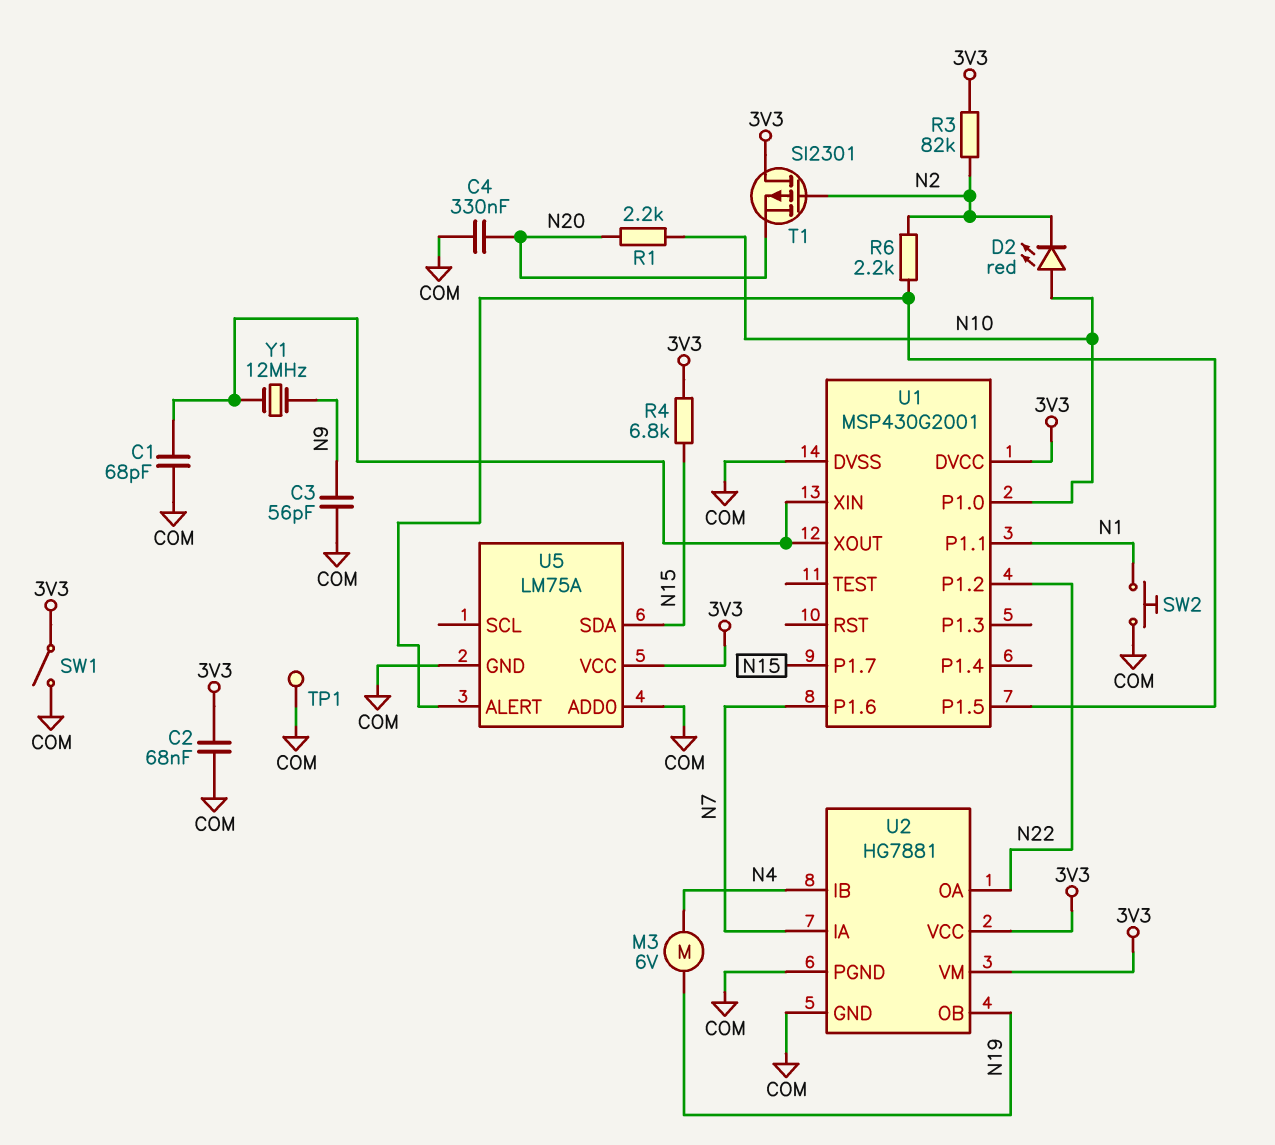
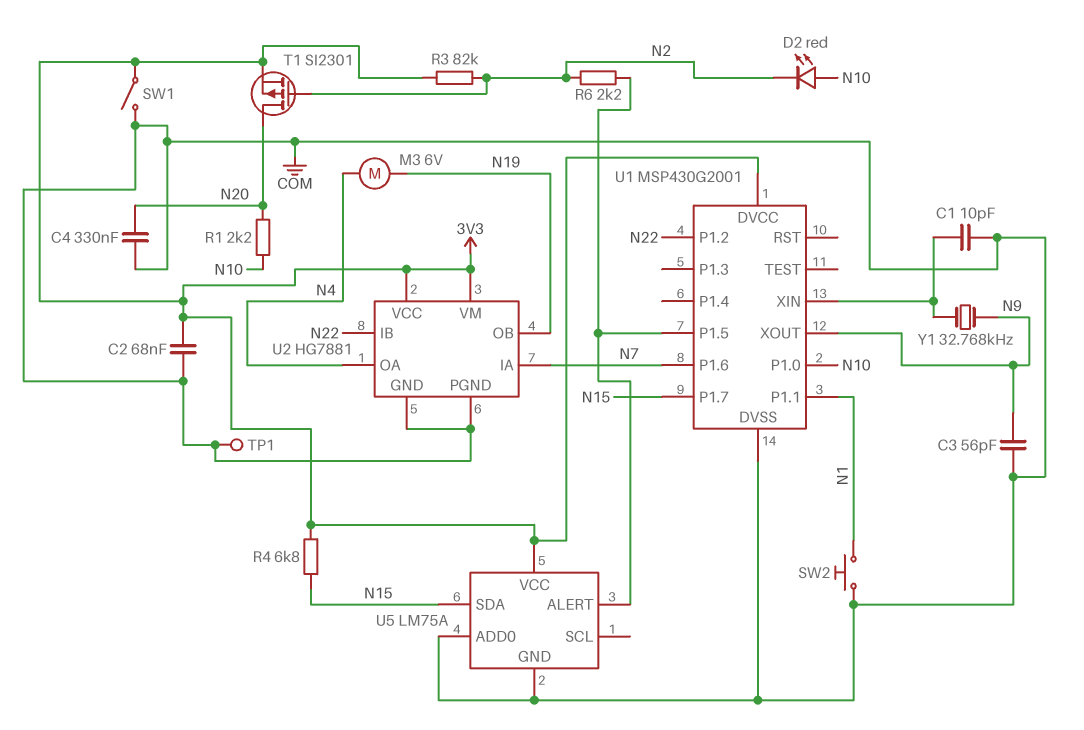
C1: 68pF (COM, U1/XIN) -> 10pF (COM, U1/XIN)
T1: PMOS SI2301 (G N2, D 3V3, S N20) -> PMOS SI2301 (G N2, D N20, S 3V3)
U1 pin XOUT: U1/XIN -> N9
U2 pin IB: N4 -> N22
U2 pin OA: N22 -> N4
Y1: 12MHz (N9, U1/XIN) -> 32.768kHz (N9, U1/XIN)

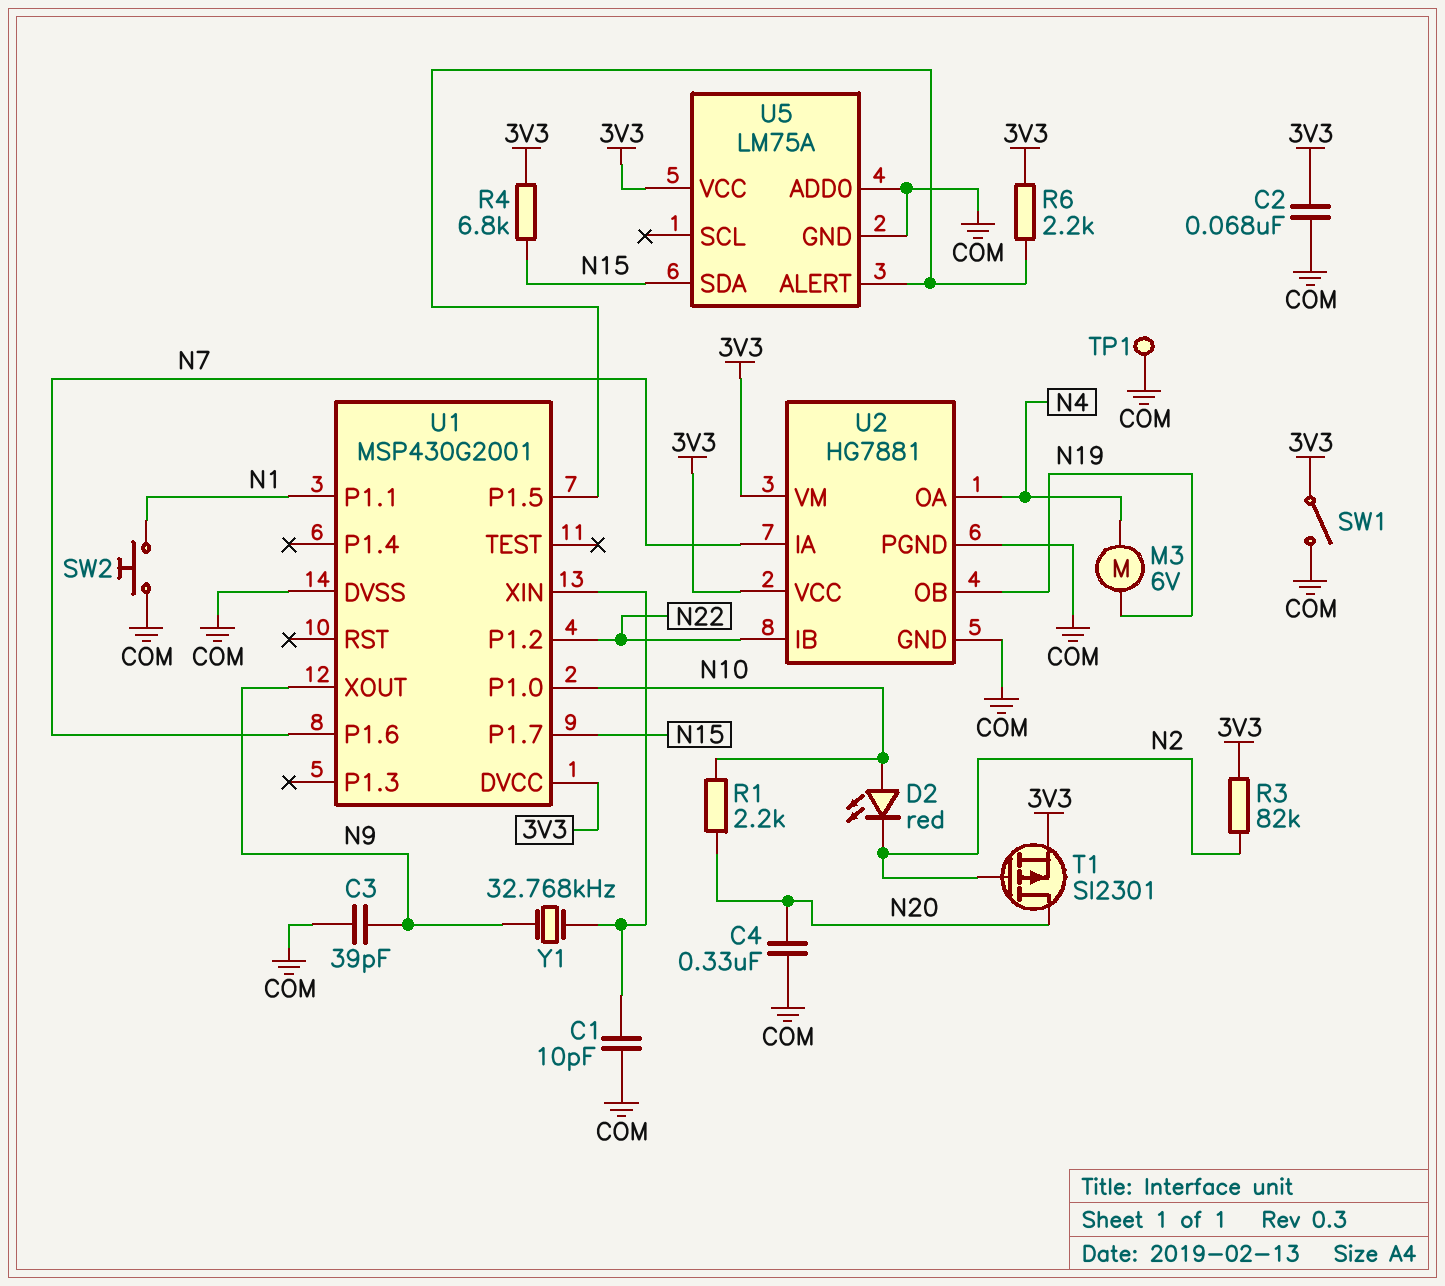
C3: 56pF (COM, N9) -> 39pF (COM, N9)
R6: 2.2k (N2, U1/P1.5) -> 2.2k (3V3, U1/P1.5)

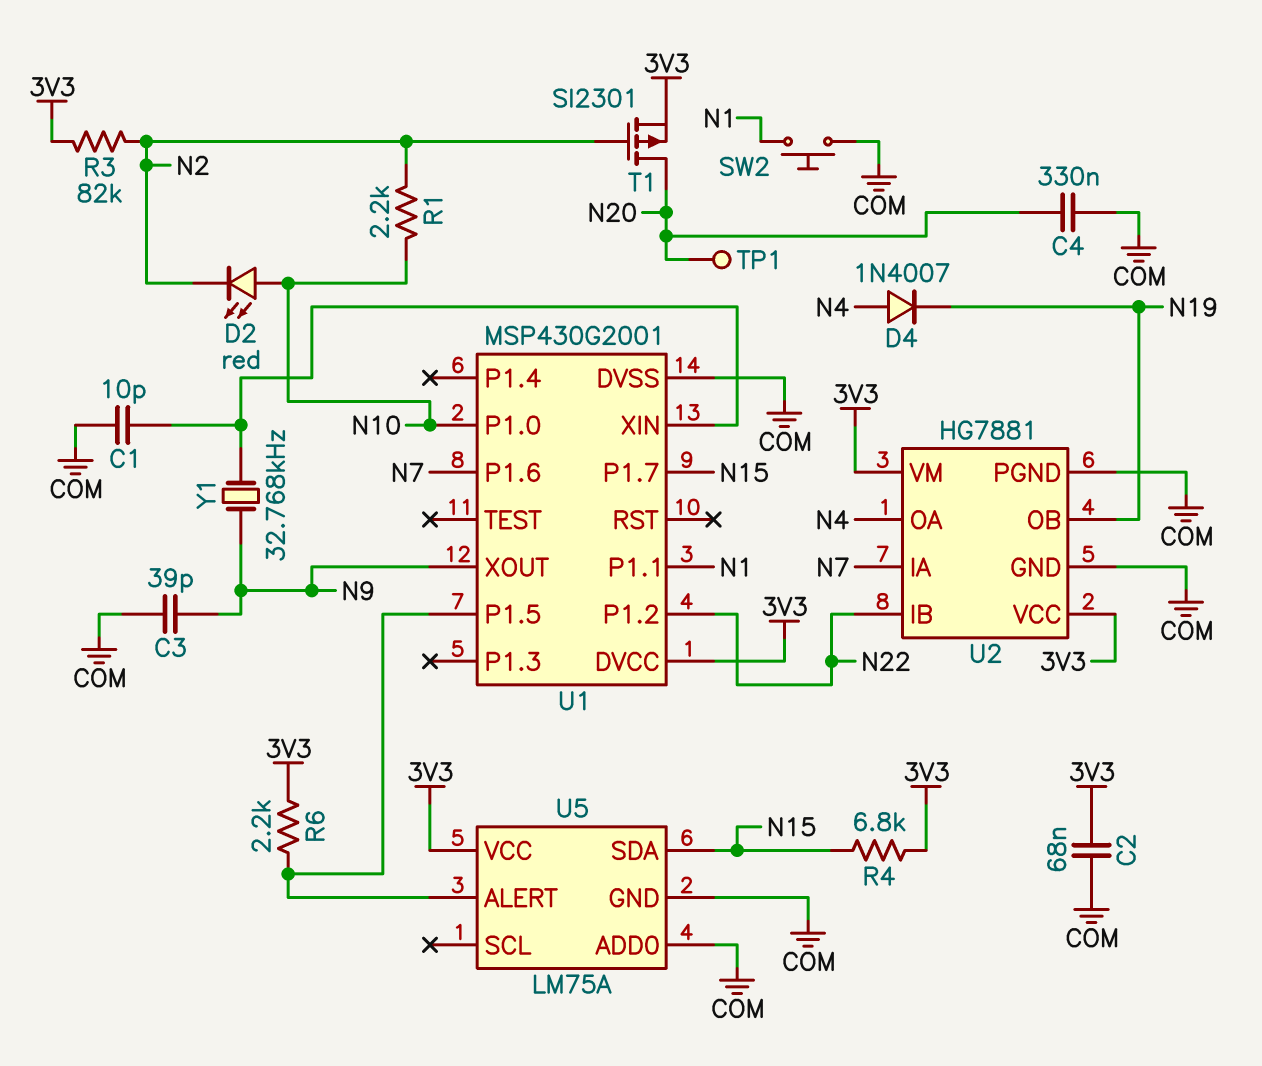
D4: none -> diode 1N4007 (A N4, K N19)
M3: motor 6V (N4, N19) -> none
R1: 2.2k (N10, N20) -> 2.2k (N2, N10)
SW1: switch (3V3, COM) -> none
TP1: test point (COM) -> test point (N20)

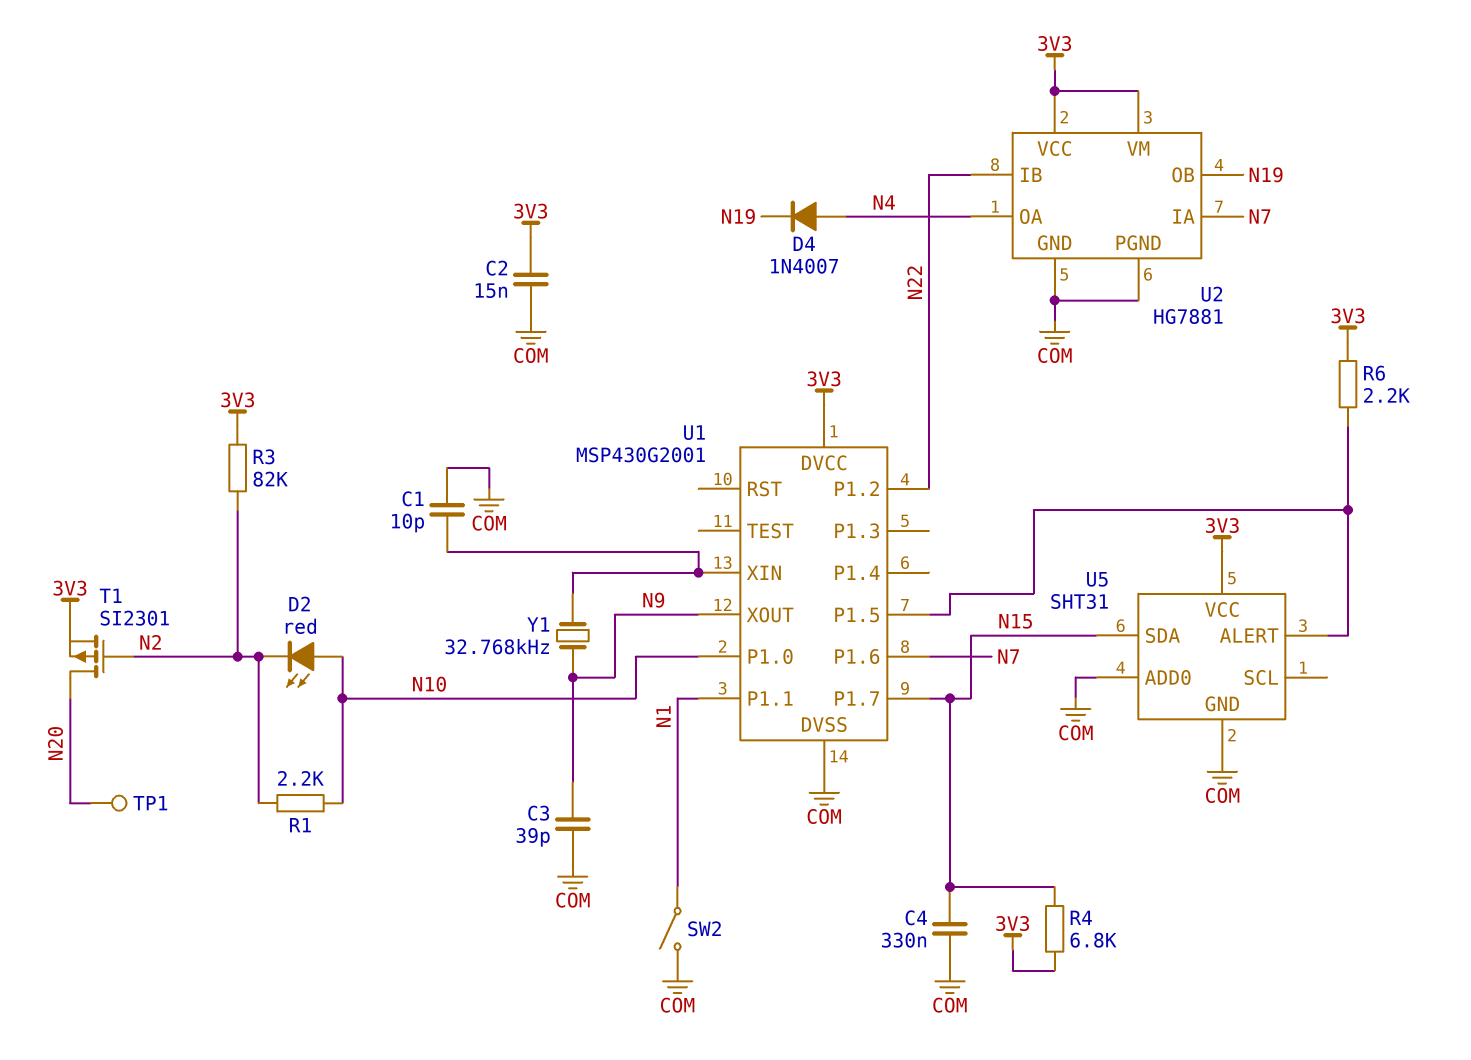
C2: 68nF (3V3, COM) -> 15nF (3V3, COM)
C4: 330nF (COM, N20) -> 330nF (COM, N15)
SW2: button (COM, N1) -> switch (COM, N1)
U5: LM75A -> SHT31

